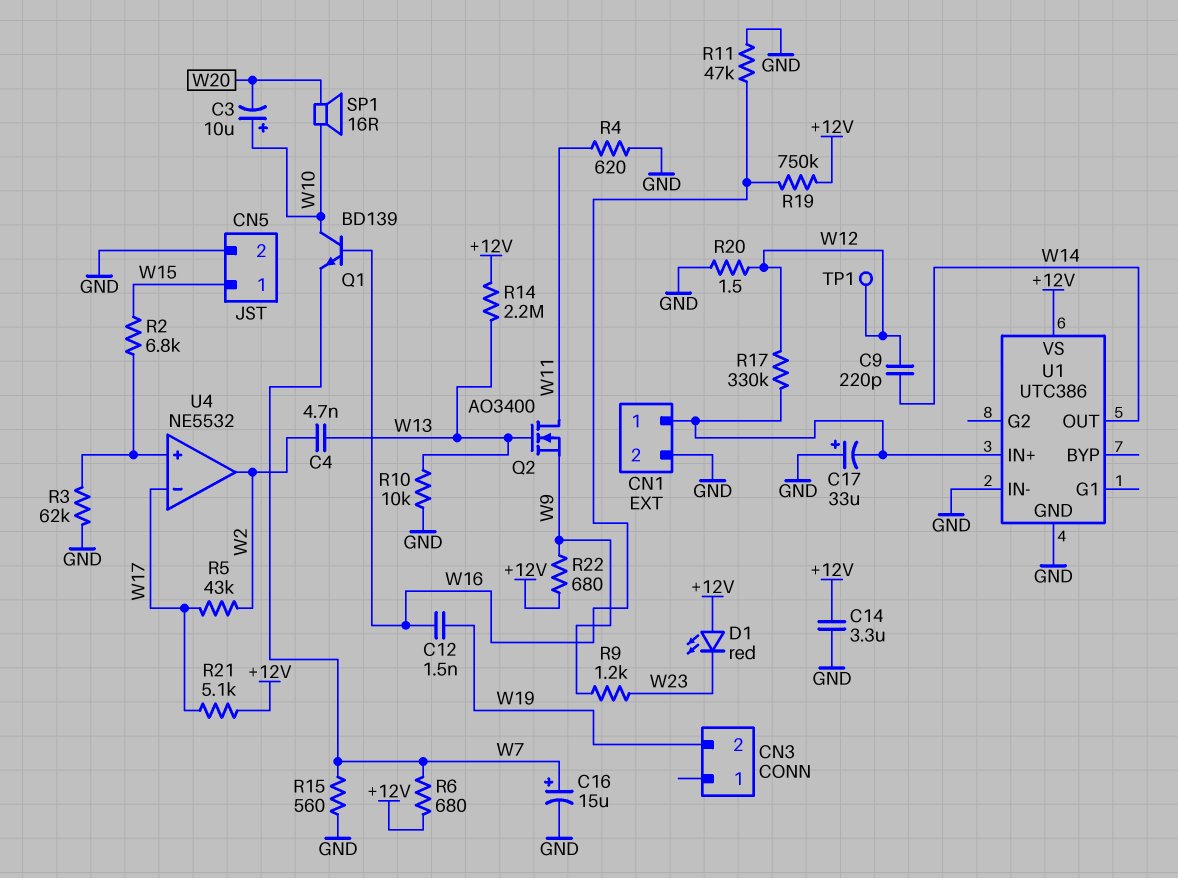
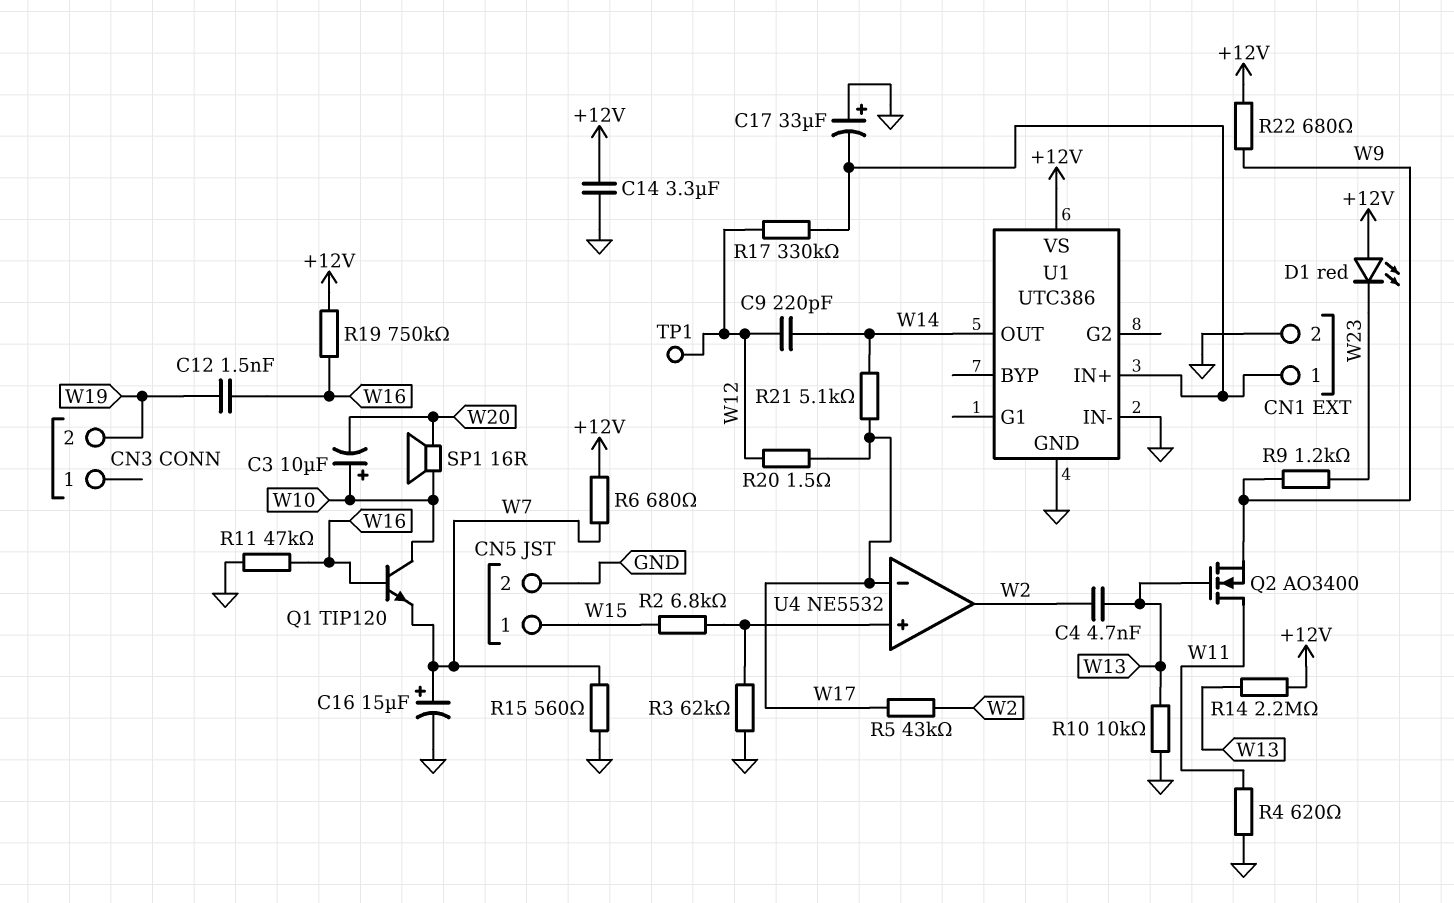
Q1: NPN BD139 (B W16, C W10, E W7) -> NPN TIP120 (B W16, C W10, E W7)
R20: 1.5 (GND, W12) -> 1.5 (W12, W17)
R21: 5.1k (+12V, W17) -> 5.1k (W14, W17)

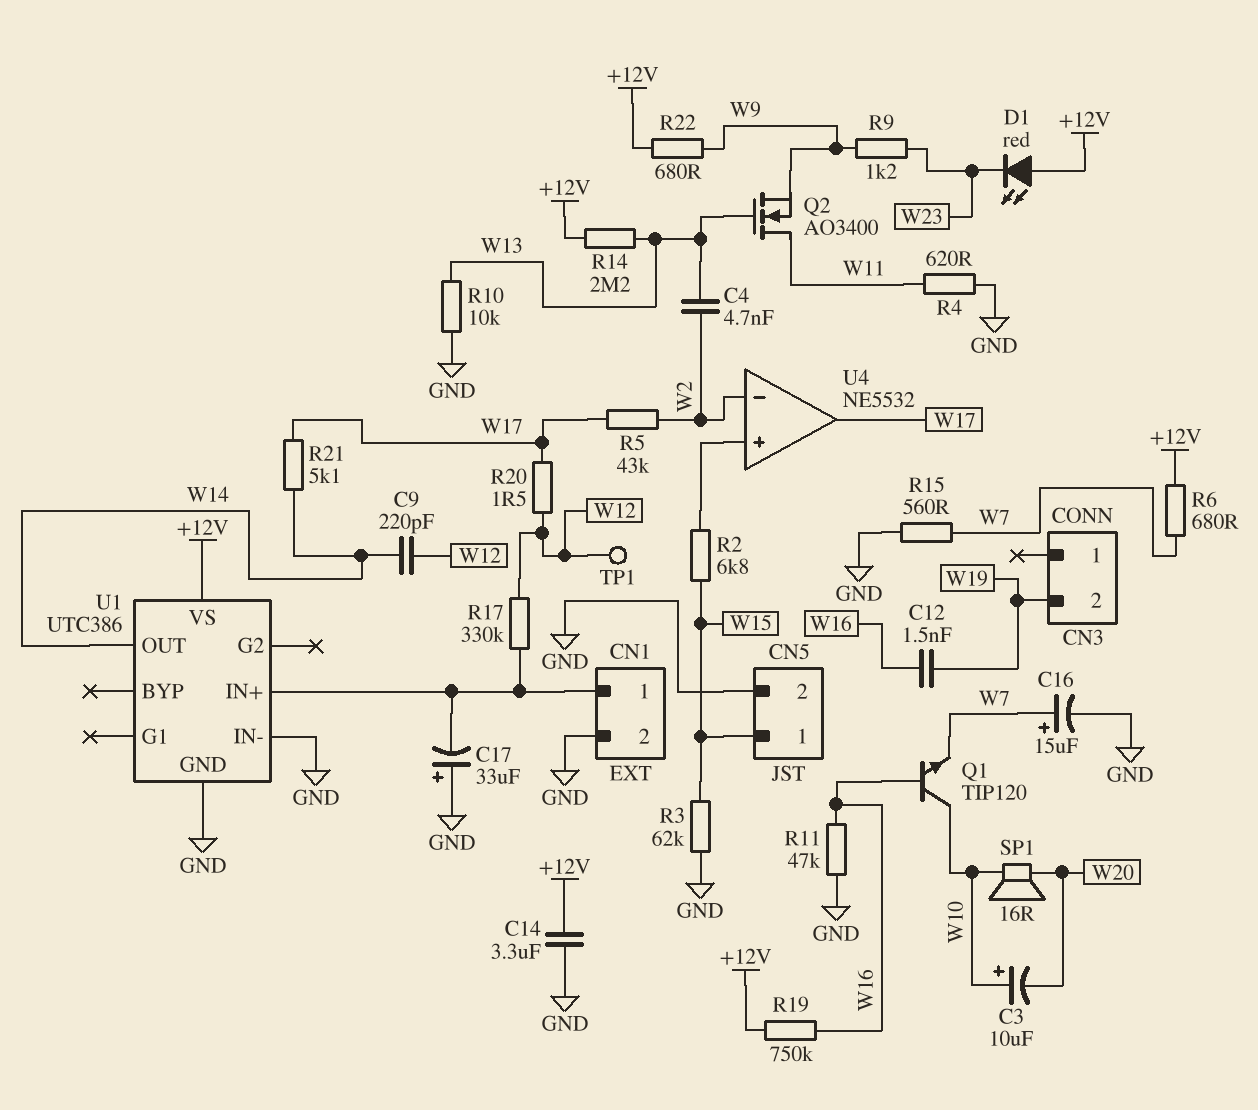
R3: 62k (GND, U4/in+) -> 62k (GND, W15)
U4 pin in-: W17 -> W2
U4 pin out: W2 -> W17

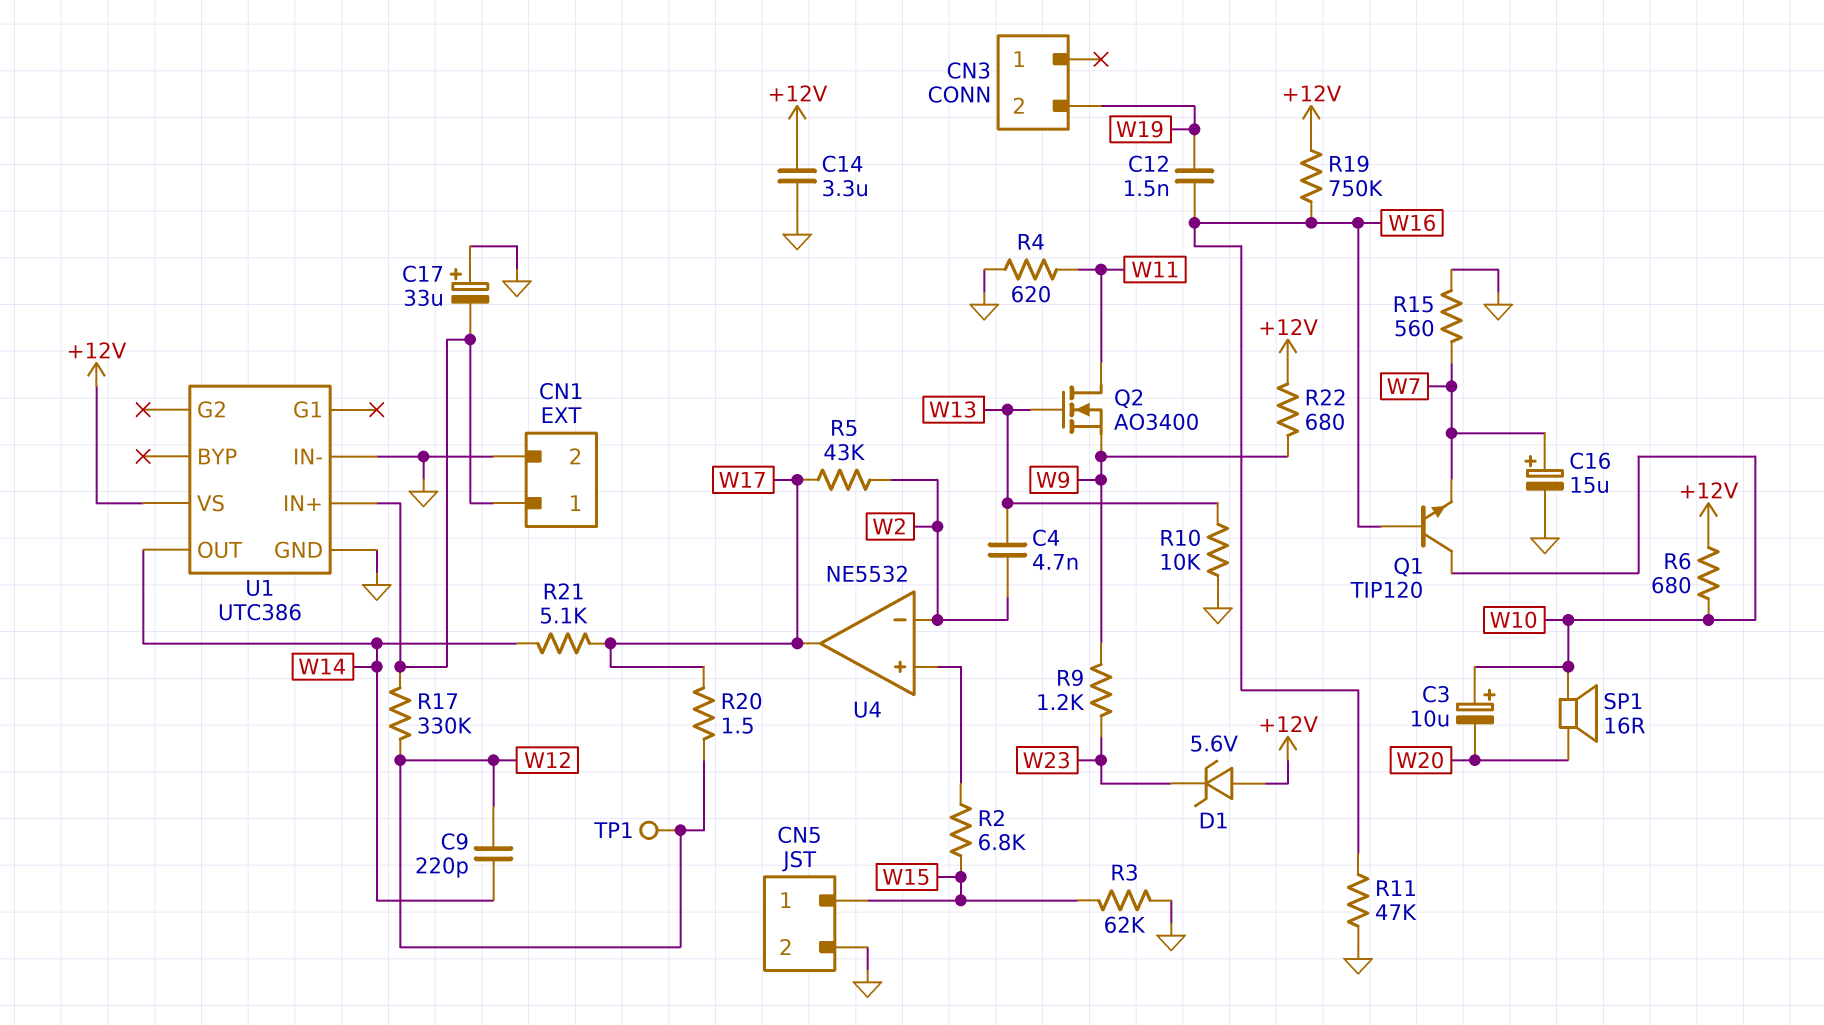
D1: LED red (A +12V, K W23) -> zener 5.6V (A +12V, K W23)
R6: 680 (+12V, W7) -> 680 (+12V, W10)
R14: 2.2M (+12V, W13) -> none

